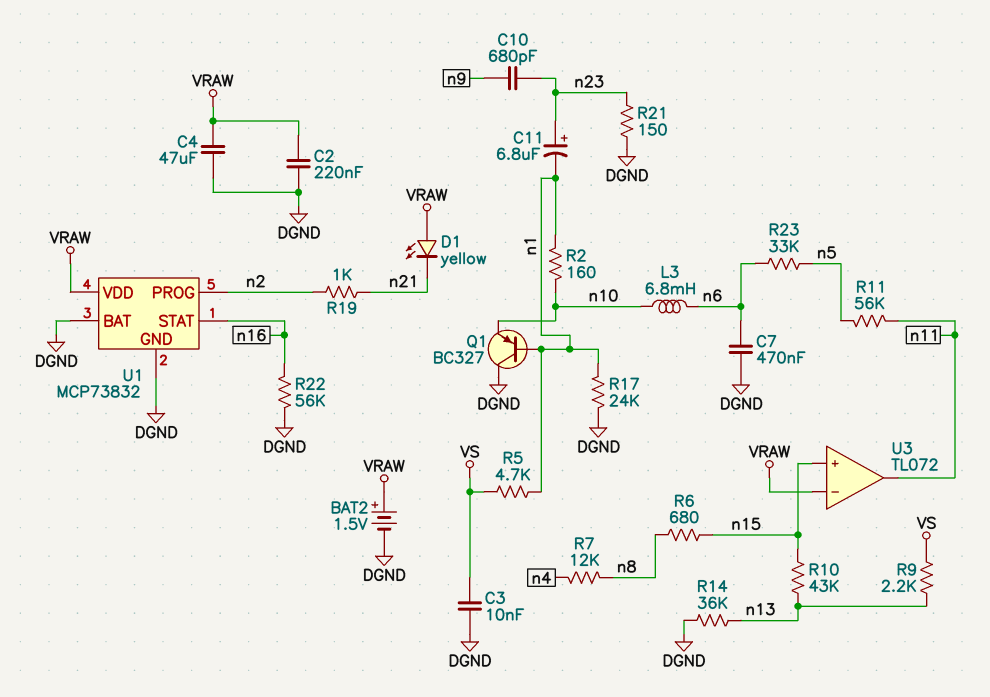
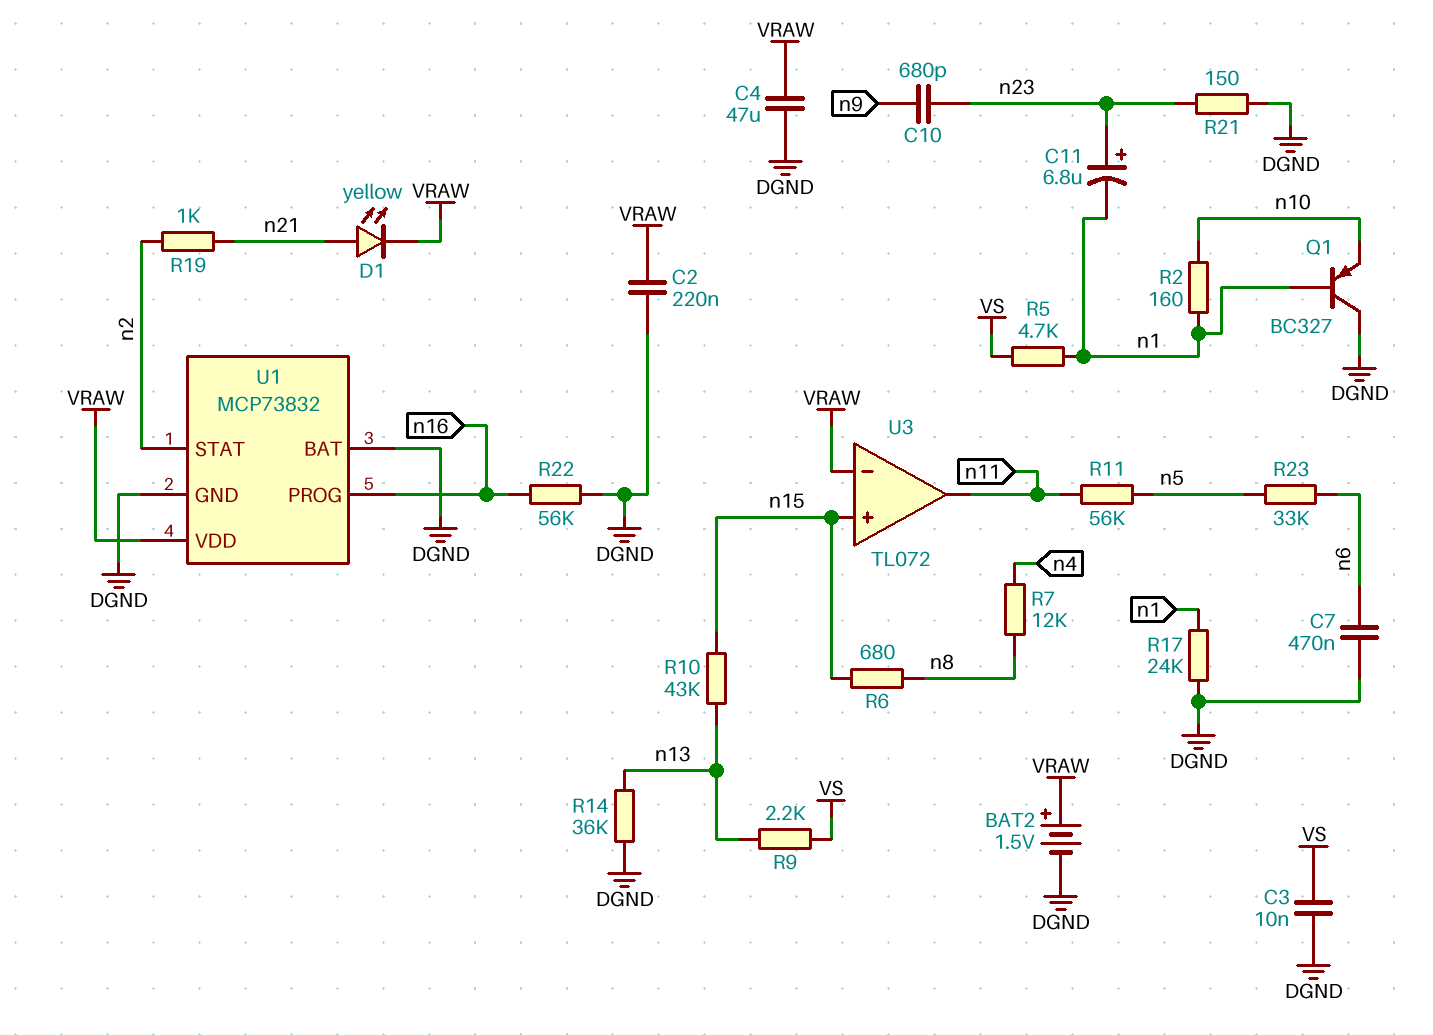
D1: LED yellow (A VRAW, K n21) -> LED yellow (A n21, K VRAW)
L3: 6.8mH (n6, n10) -> none
U1 pin PROG: n2 -> n16
U1 pin STAT: n16 -> n2

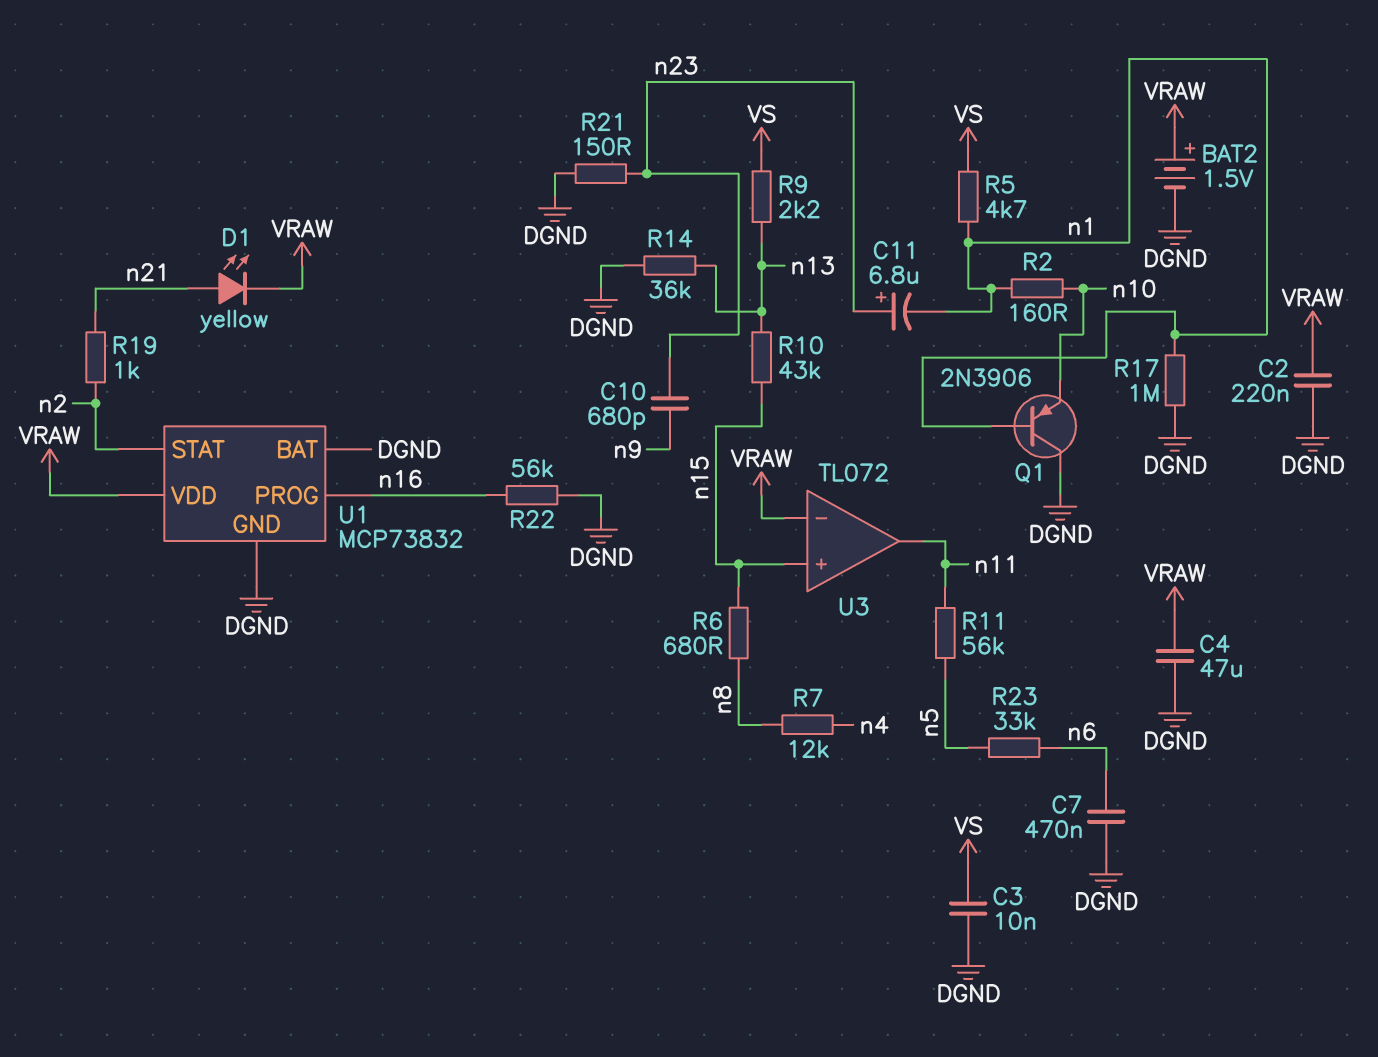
Q1: PNP BC327 (B n1, C DGND, E n10) -> PNP 2N3906 (B n1, C DGND, E n10)
R17: 24k (DGND, n1) -> 1M (DGND, n1)

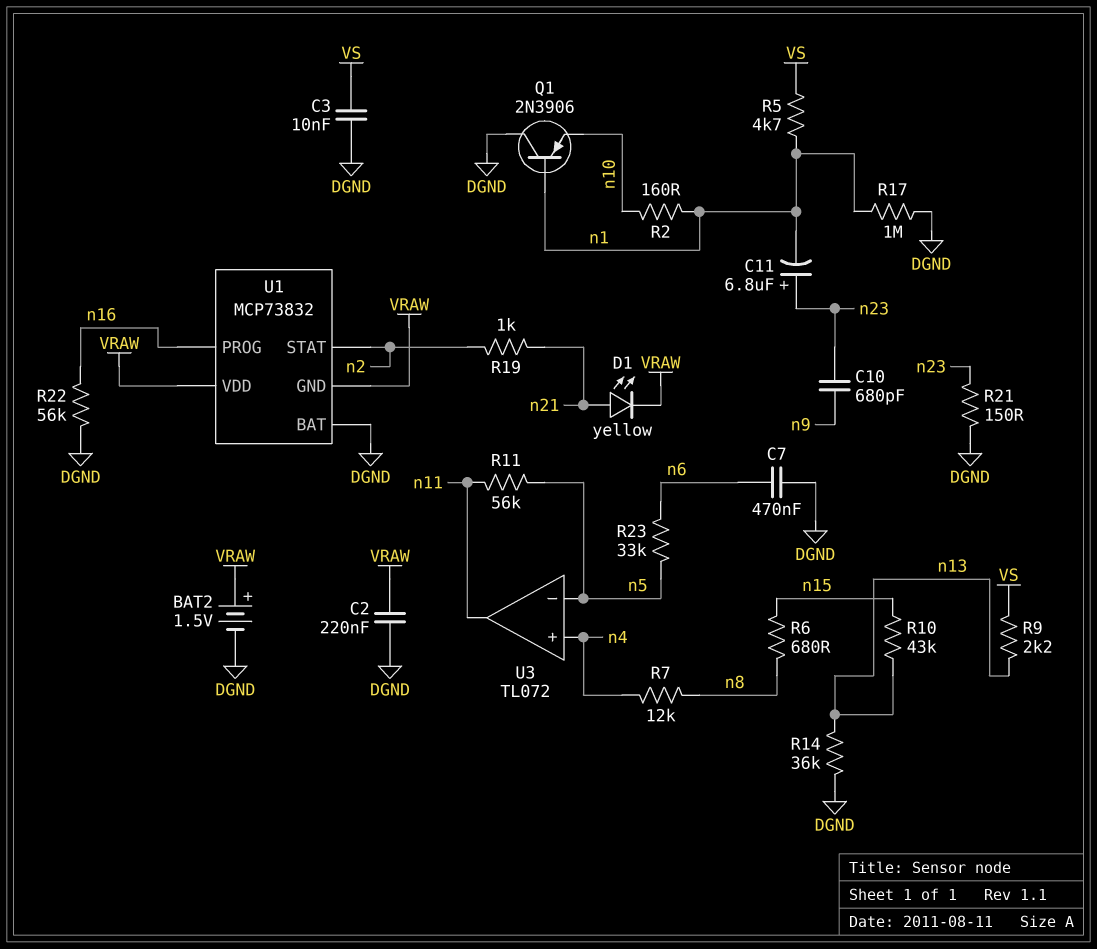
C4: 47uF (DGND, VRAW) -> none
U1 pin GND: DGND -> VRAW
U3 pin in+: n15 -> n4
U3 pin in-: VRAW -> n5

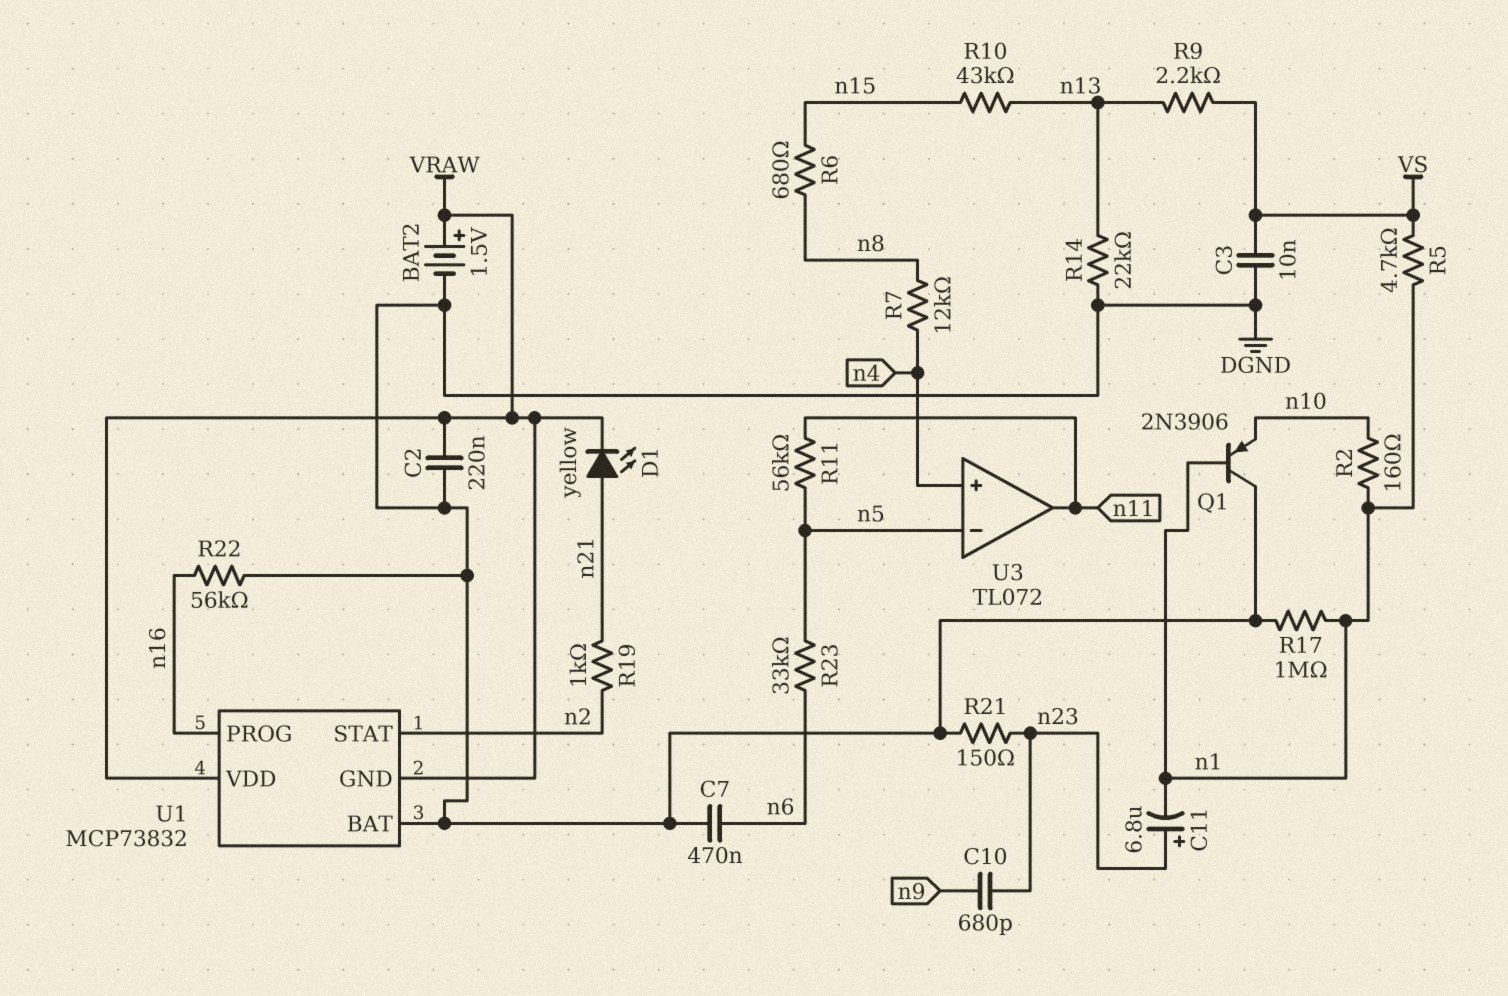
R14: 36k (DGND, n13) -> 22k (DGND, n13)

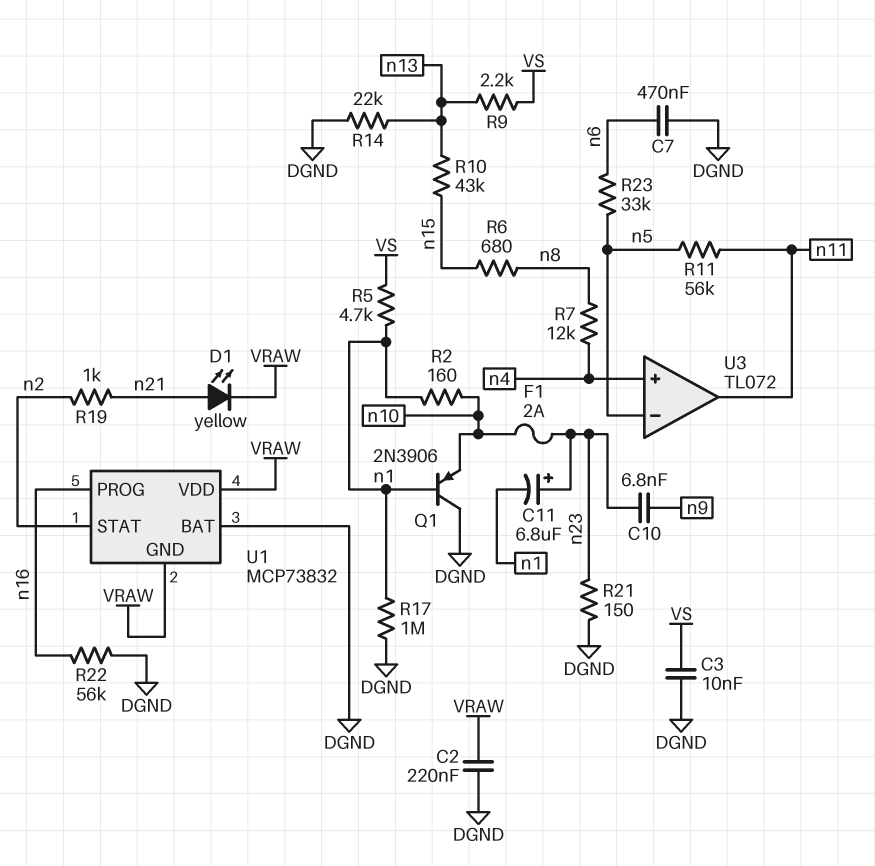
BAT2: 1.5V (plus VRAW, minus DGND) -> none
C10: 680pF (n9, n23) -> 6.8nF (n9, n23)
F1: none -> 2A (n10, n23)

